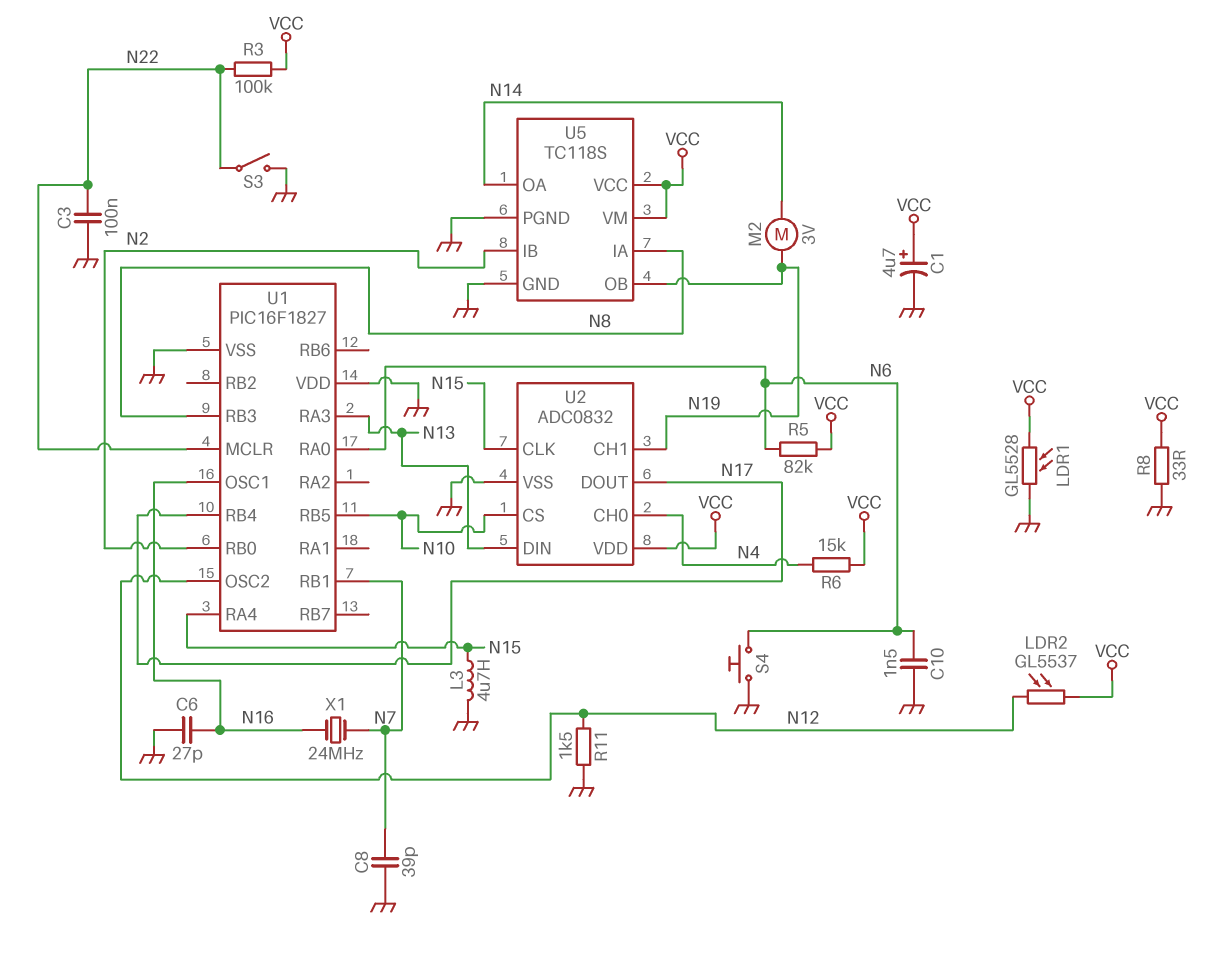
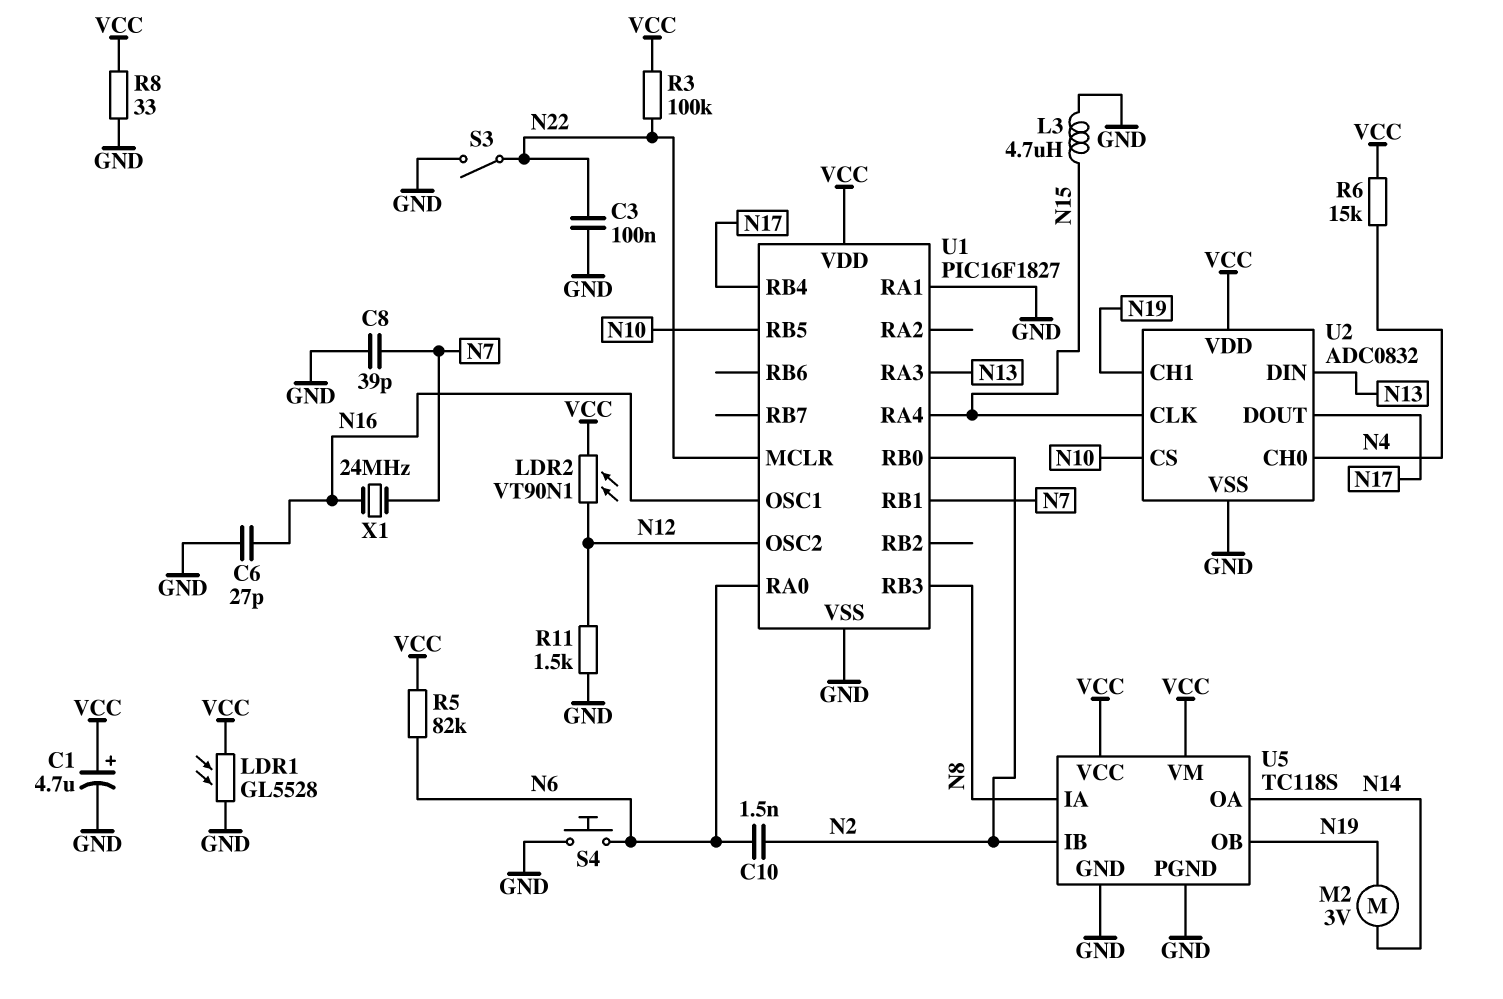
C10: 1.5nF (GND, N6) -> 1.5nF (N2, N6)
LDR2: GL5537 (N12, VCC) -> VT90N1 (N12, VCC)
U1 pin RA1: none -> GND
U1 pin VDD: GND -> VCC

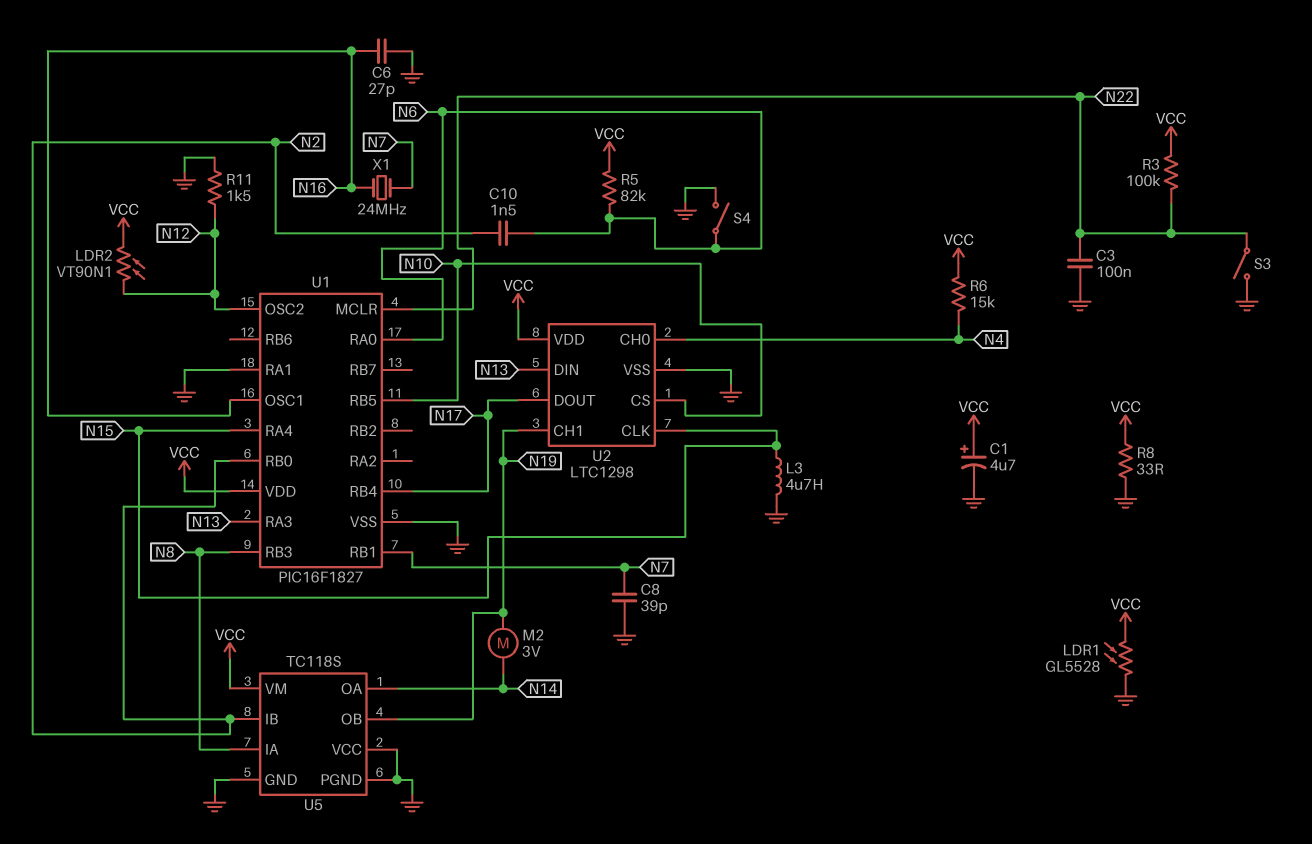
S4: button (GND, N6) -> switch (GND, N6)
U2: ADC0832 -> LTC1298
U5 pin VCC: VCC -> GND

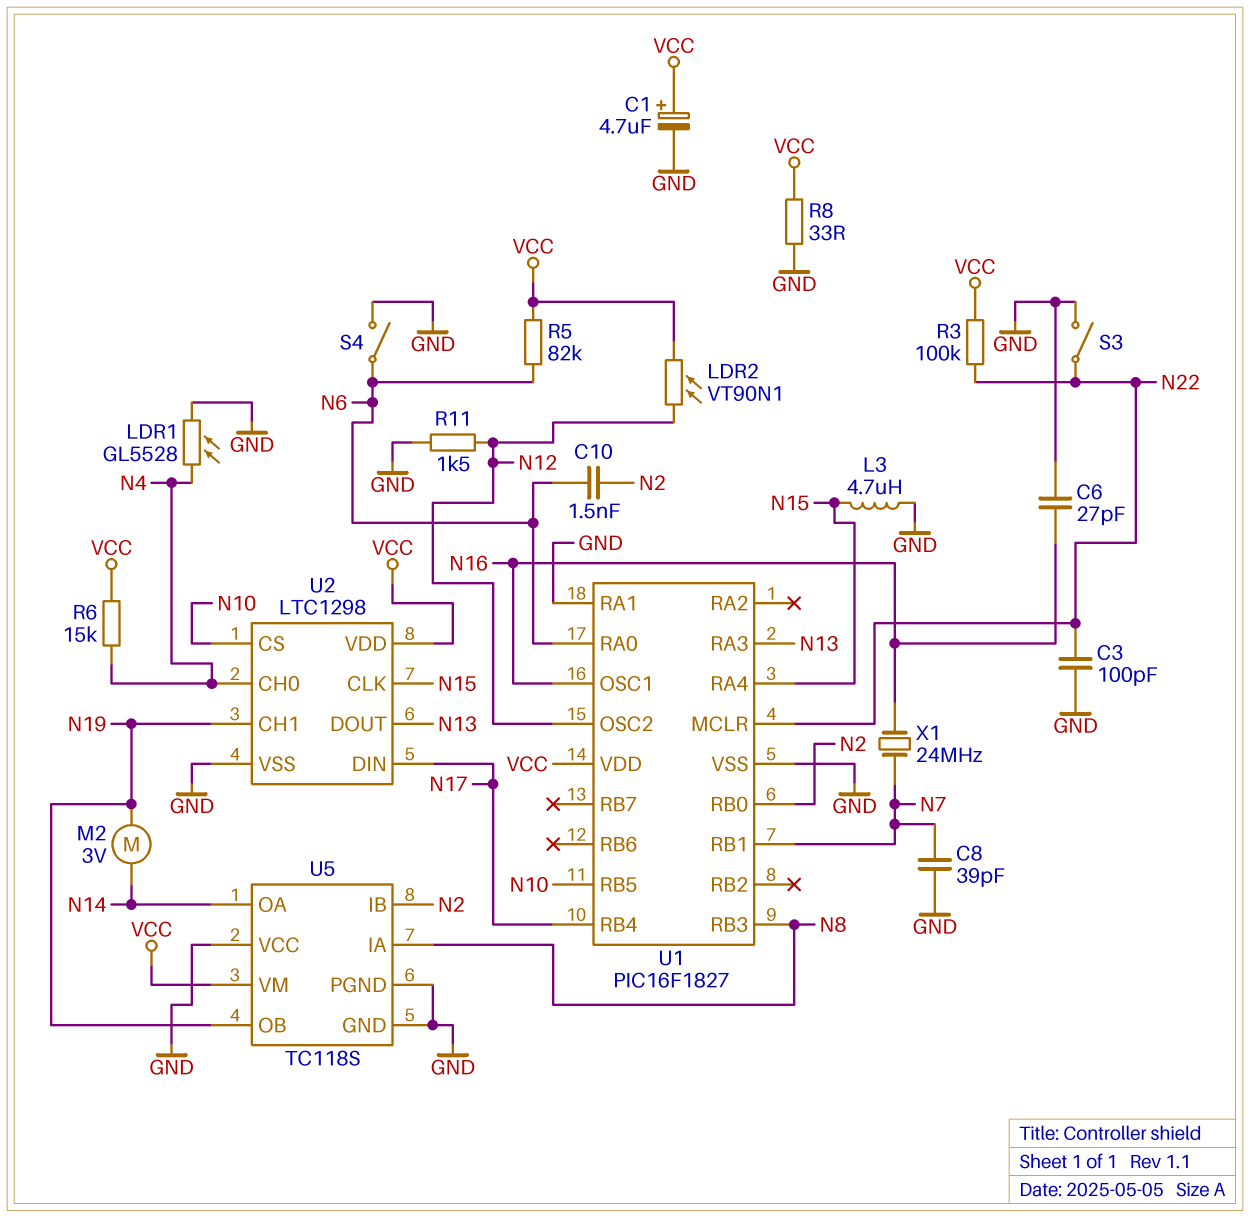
C3: 100nF (GND, N22) -> 100pF (GND, N22)
LDR1: GL5528 (GND, VCC) -> GL5528 (GND, N4)
U2 pin DIN: N13 -> N17
U2 pin DOUT: N17 -> N13

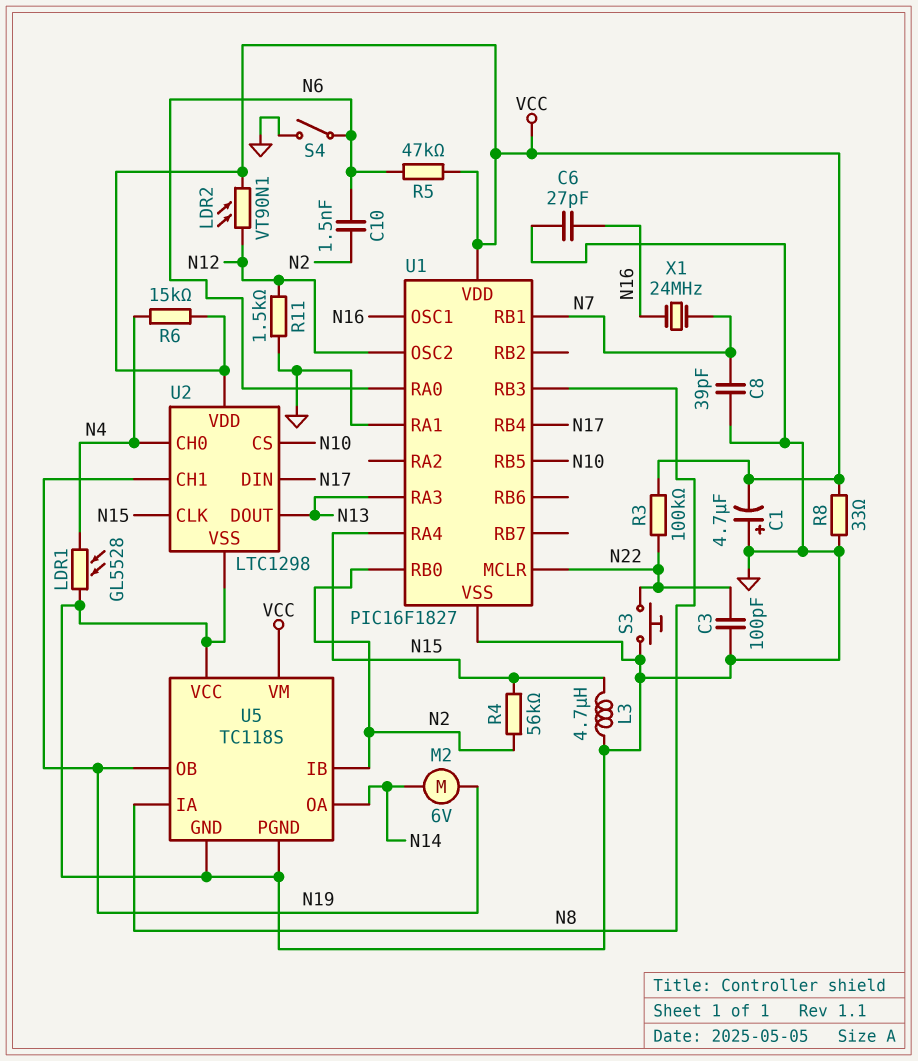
C1: 4.7uF (plus VCC, minus GND) -> 4.7uF (plus GND, minus VCC)
M2: motor 3V (N14, N19) -> motor 6V (N14, N19)
R4: none -> 56k (N2, N15)
R5: 82k (N6, VCC) -> 47k (N6, VCC)
S3: switch (GND, N22) -> button (GND, N22)

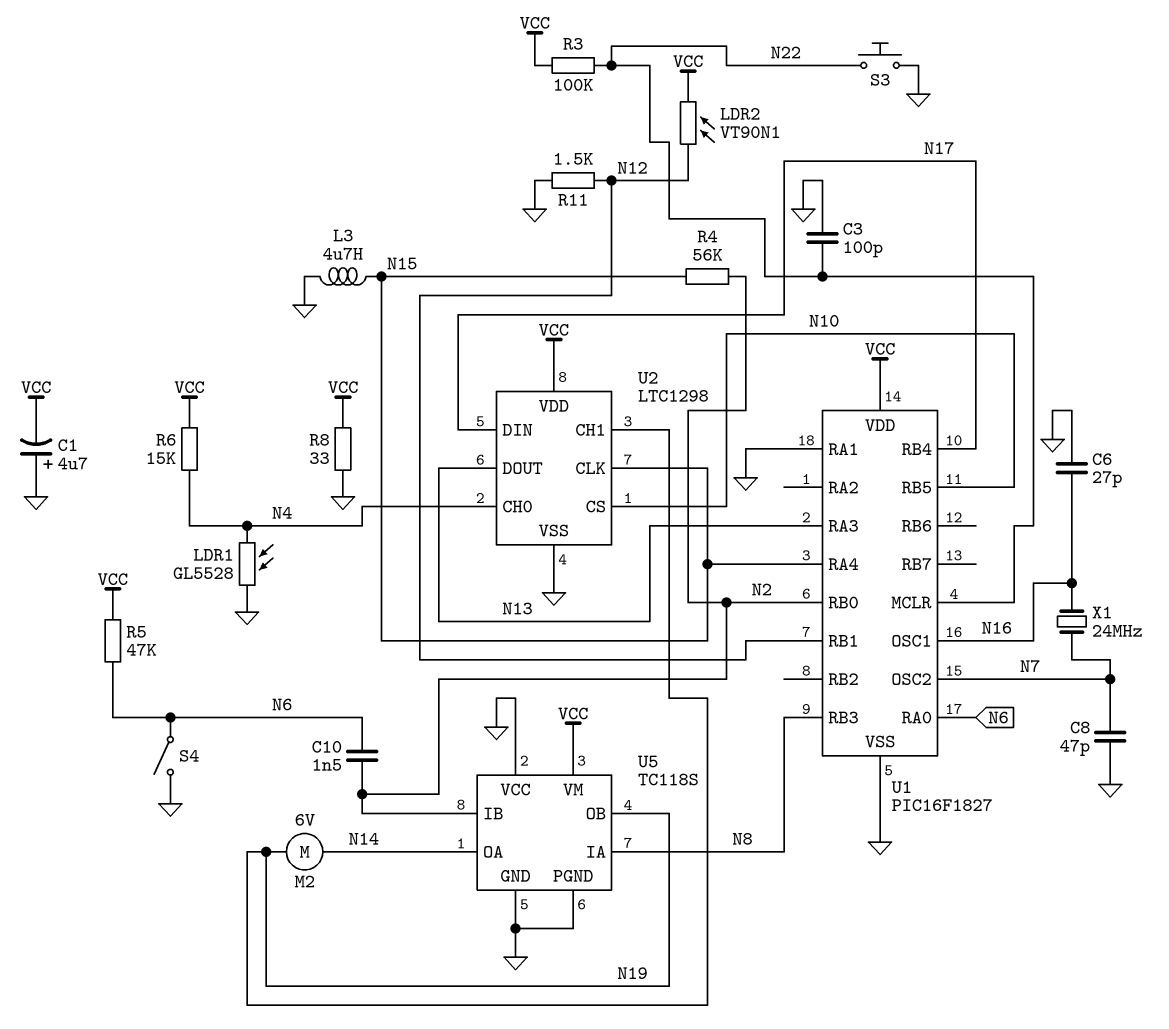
C8: 39pF (GND, N7) -> 47pF (GND, N7)
U1 pin OSC2: N12 -> N7
U1 pin RB1: N7 -> N12

